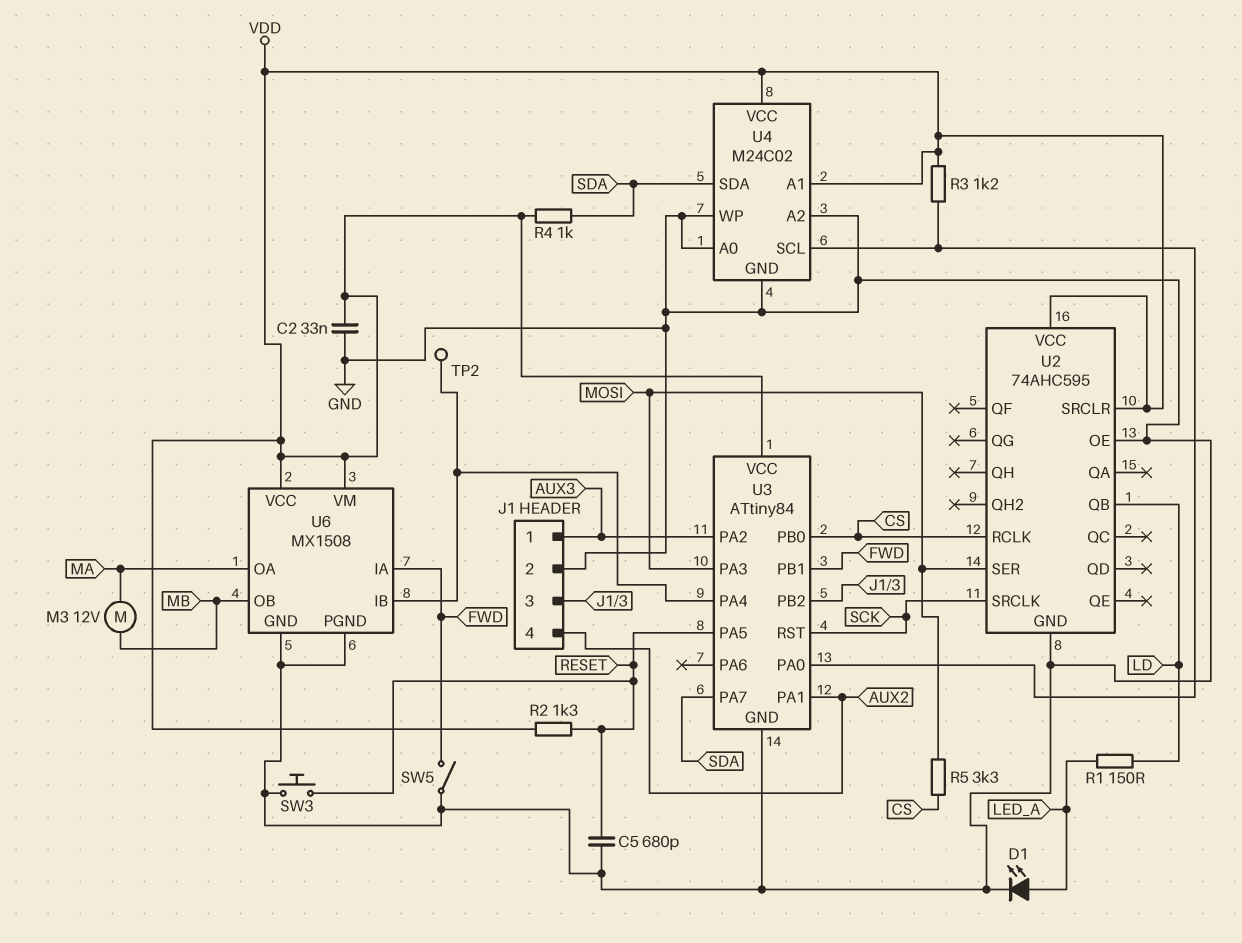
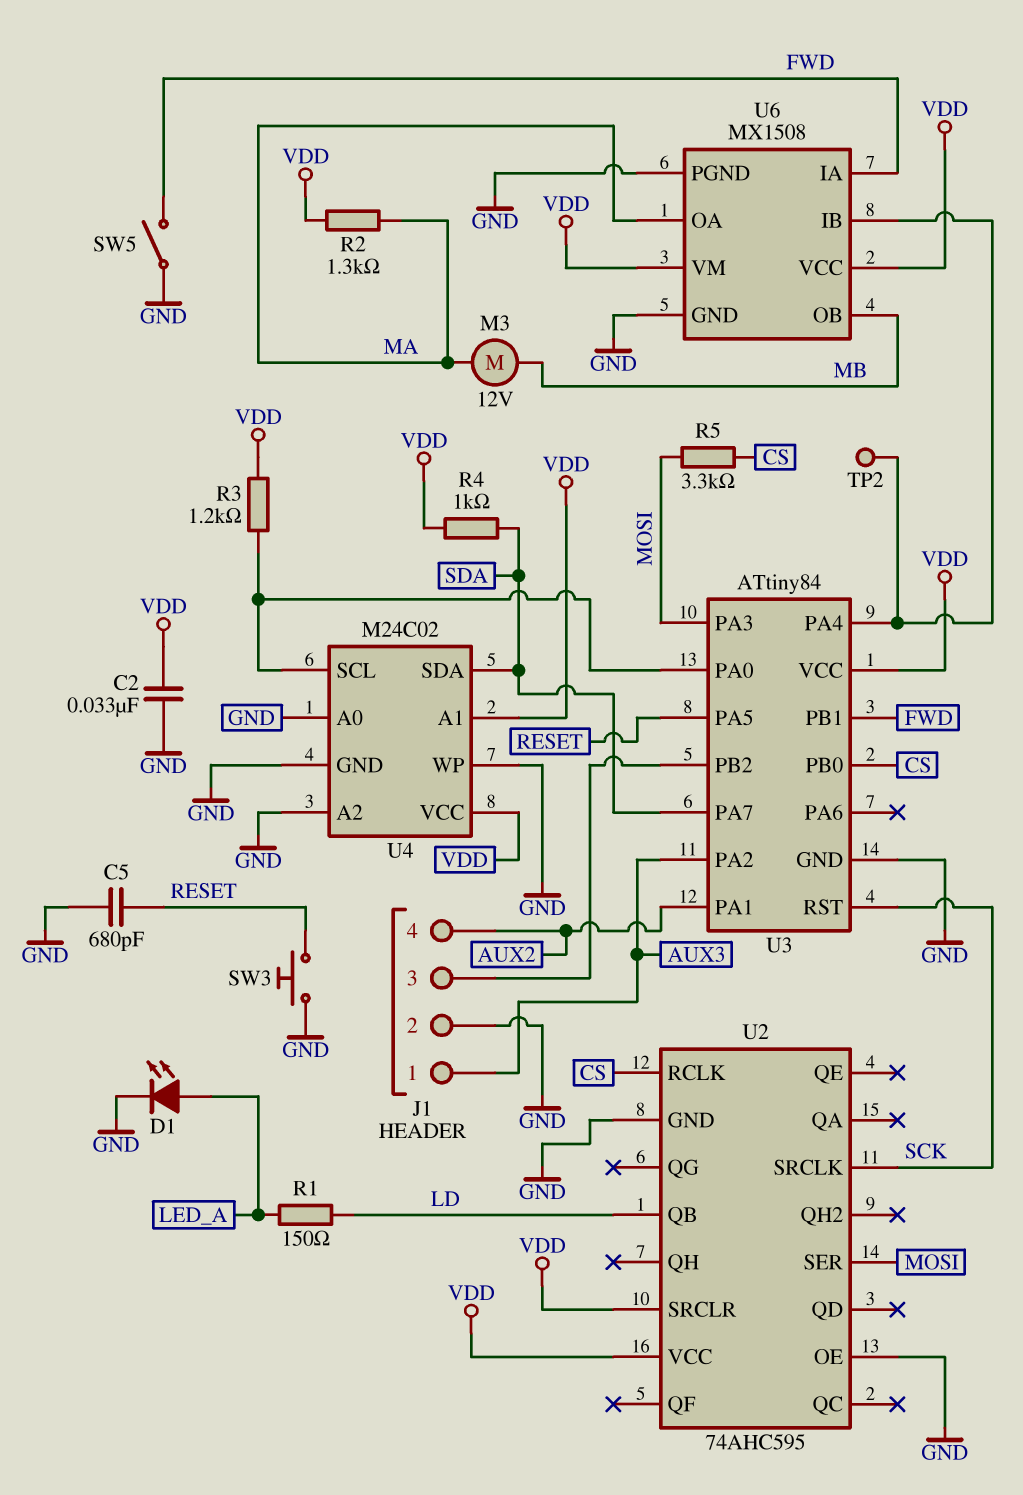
R2: 1.3k (RESET, VDD) -> 1.3k (MA, VDD)

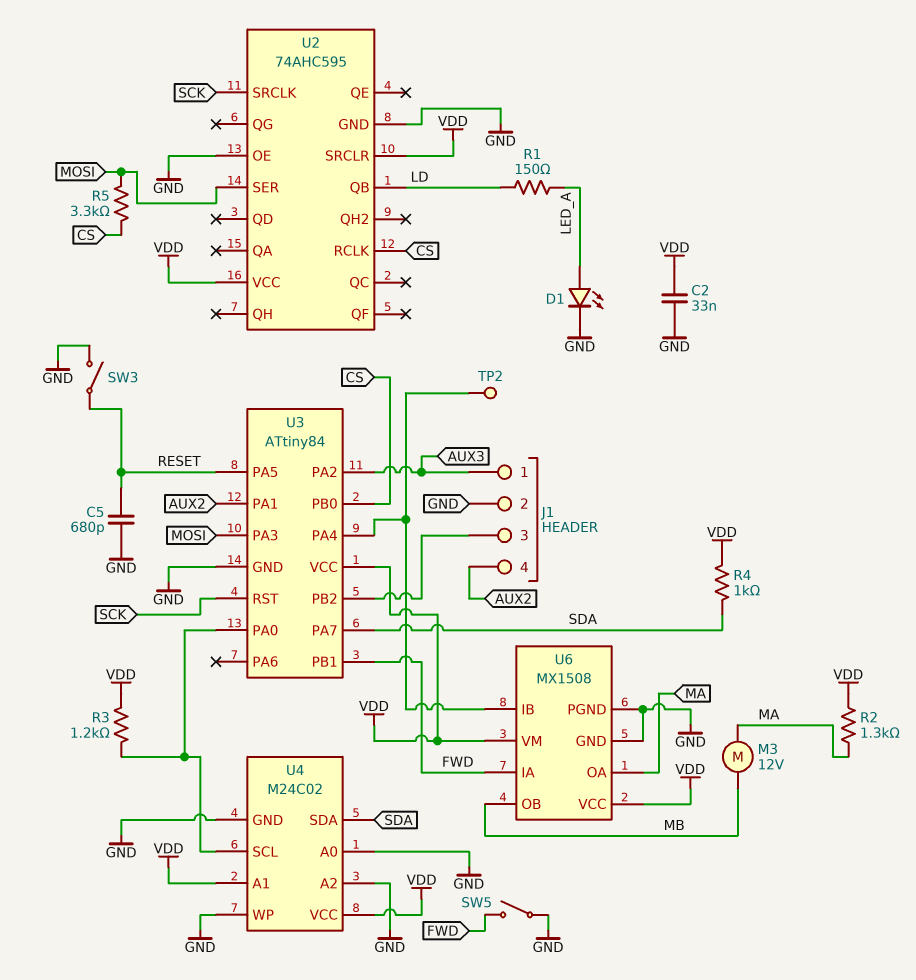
SW3: button (GND, RESET) -> switch (GND, RESET)

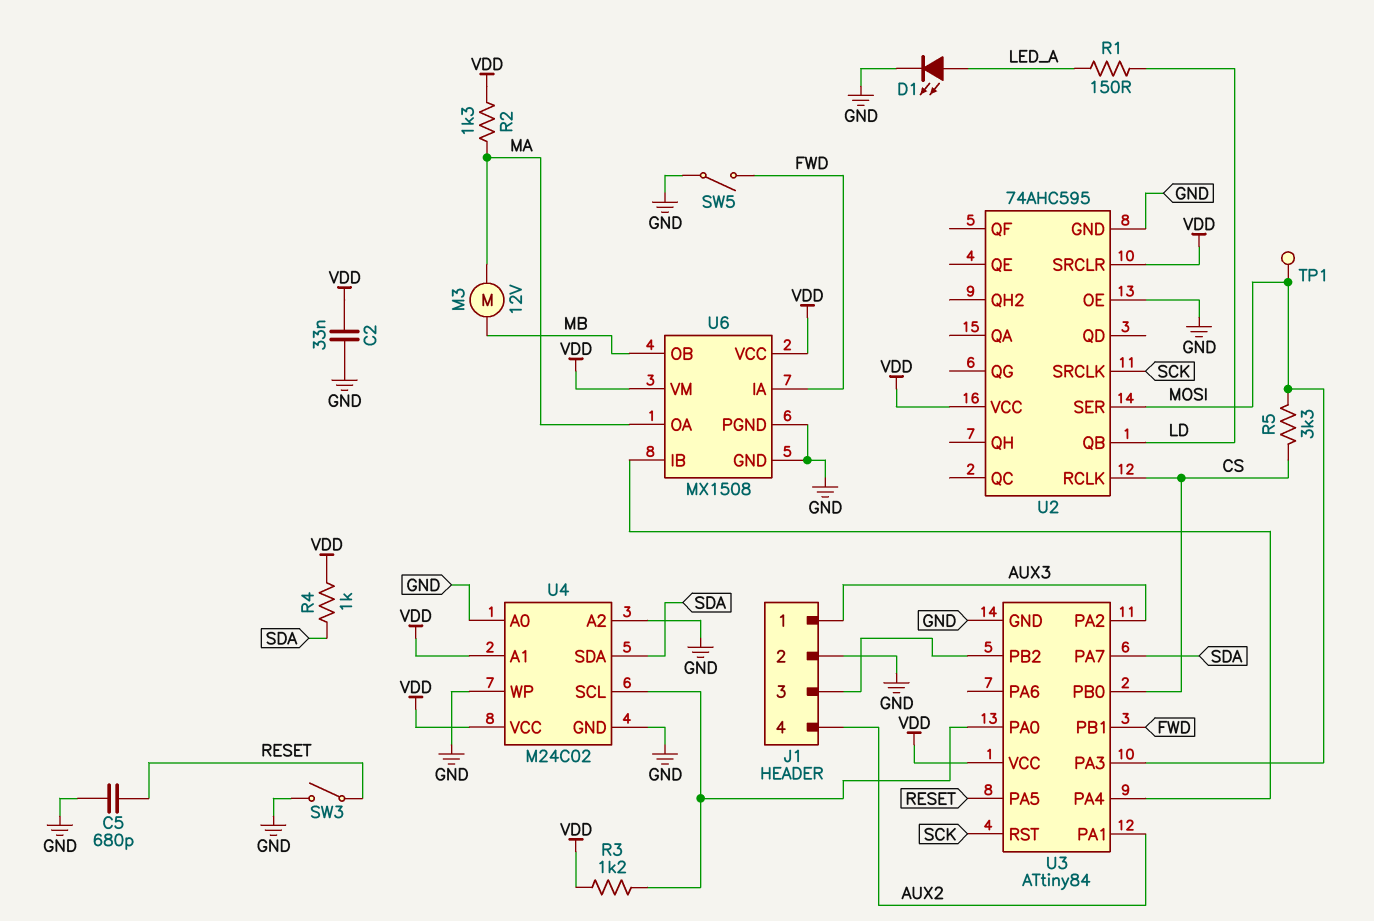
TP1: none -> test point (MOSI)
TP2: test point (U3/PA4) -> none

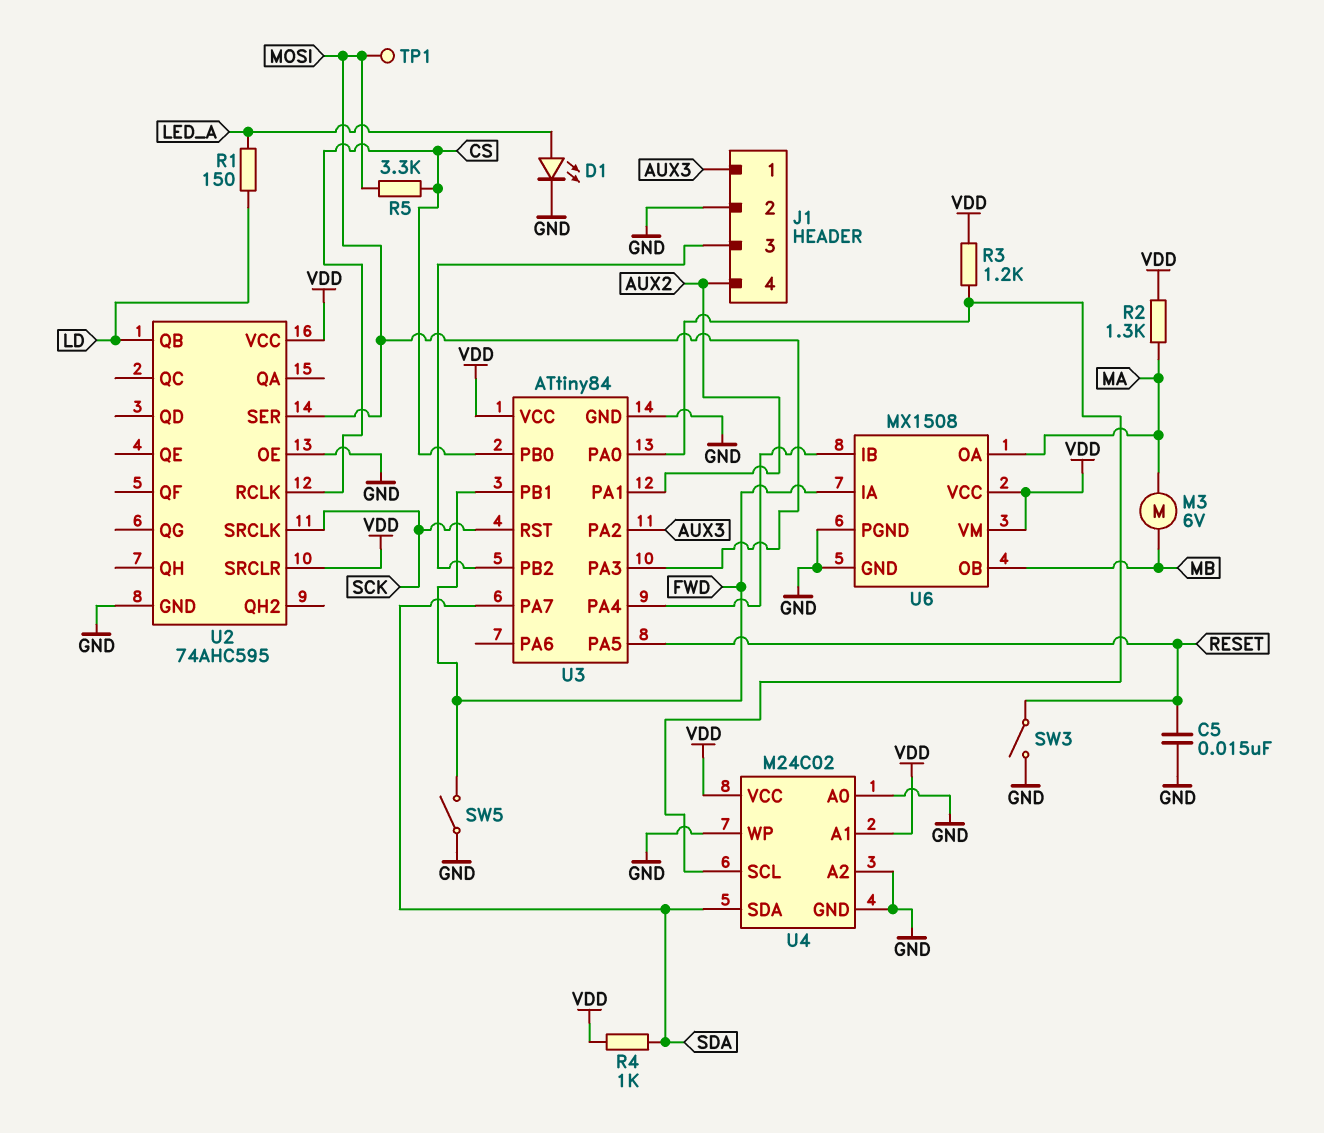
C2: 33nF (GND, VDD) -> none
C5: 680pF (GND, RESET) -> 15nF (GND, RESET)
M3: motor 12V (MA, MB) -> motor 6V (MA, MB)

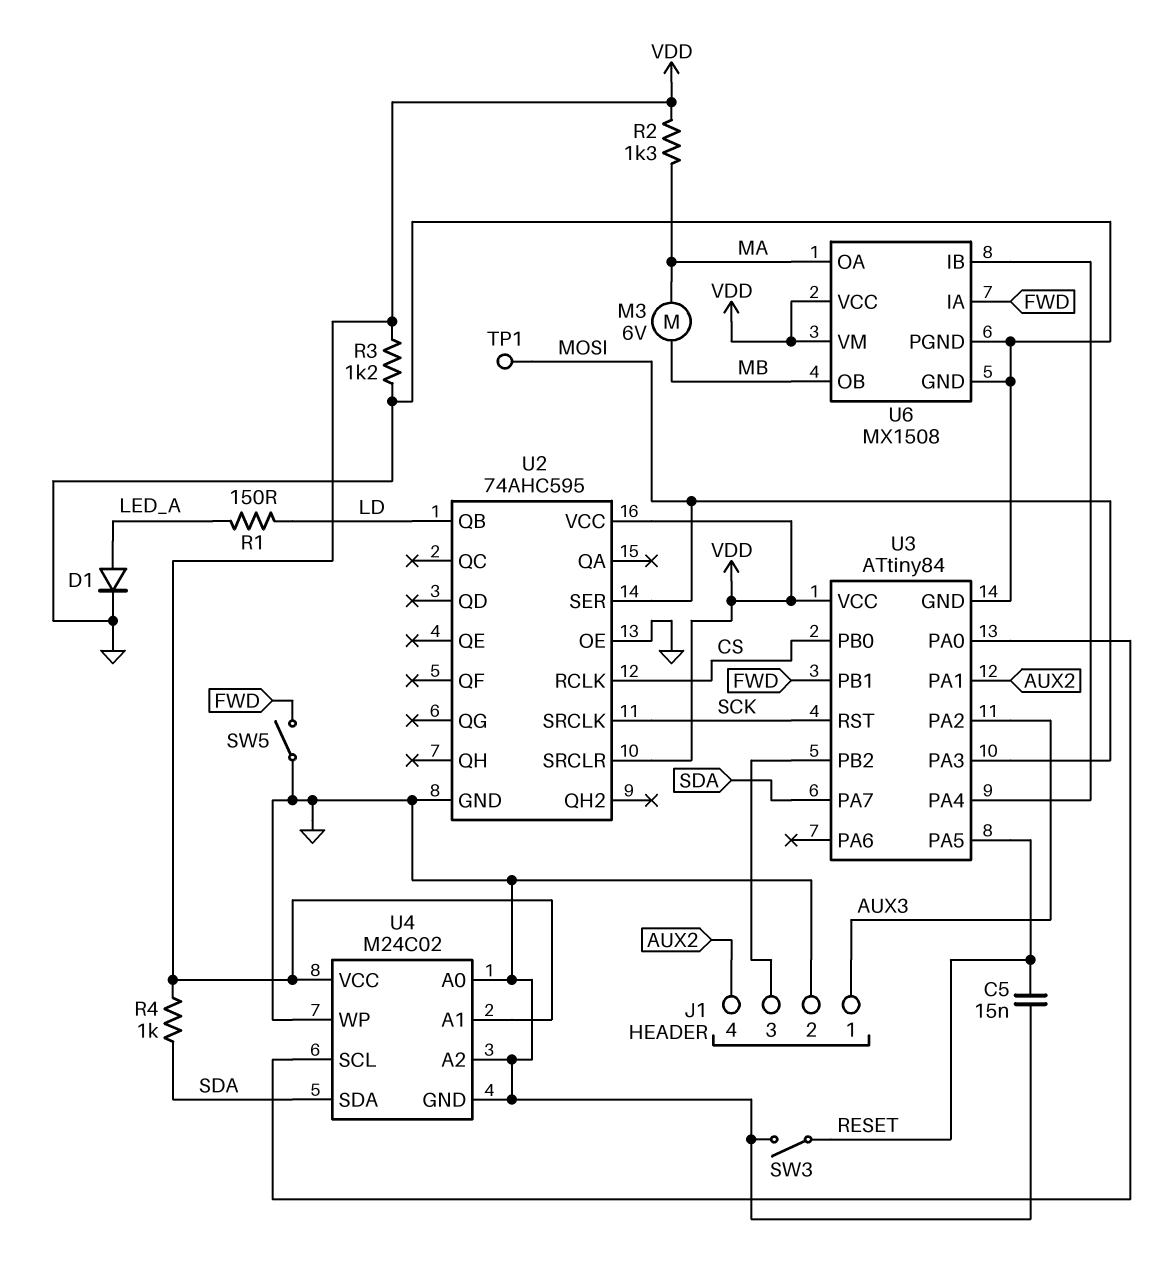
D1: LED (A LED_A, K GND) -> diode (A LED_A, K GND)
R3: 1.2k (U3/PA0, VDD) -> 1.2k (GND, VDD)
R5: 3.3k (CS, MOSI) -> none

